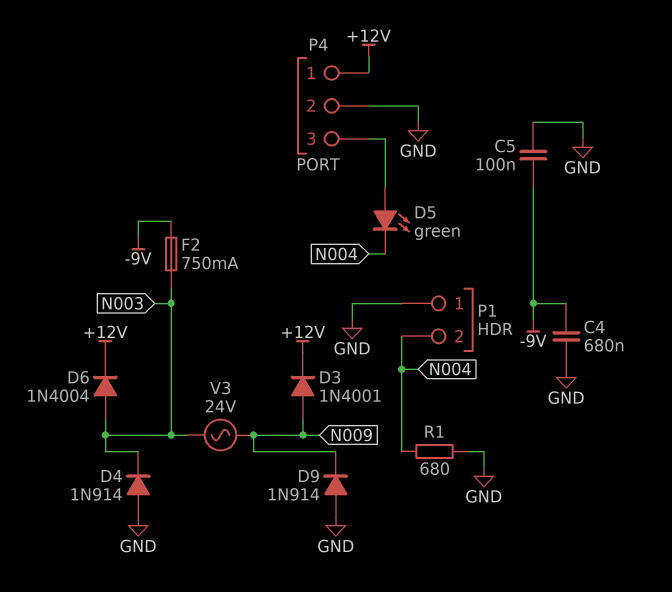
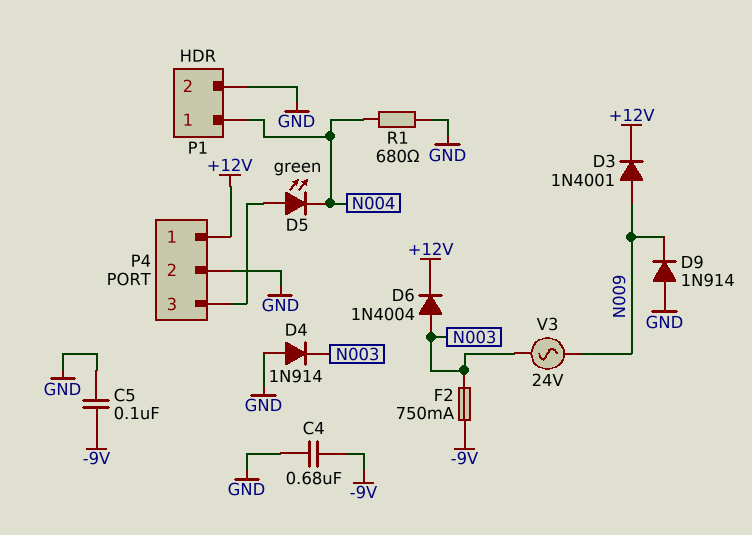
P1 pin 1: GND -> N004
P1 pin 2: N004 -> GND

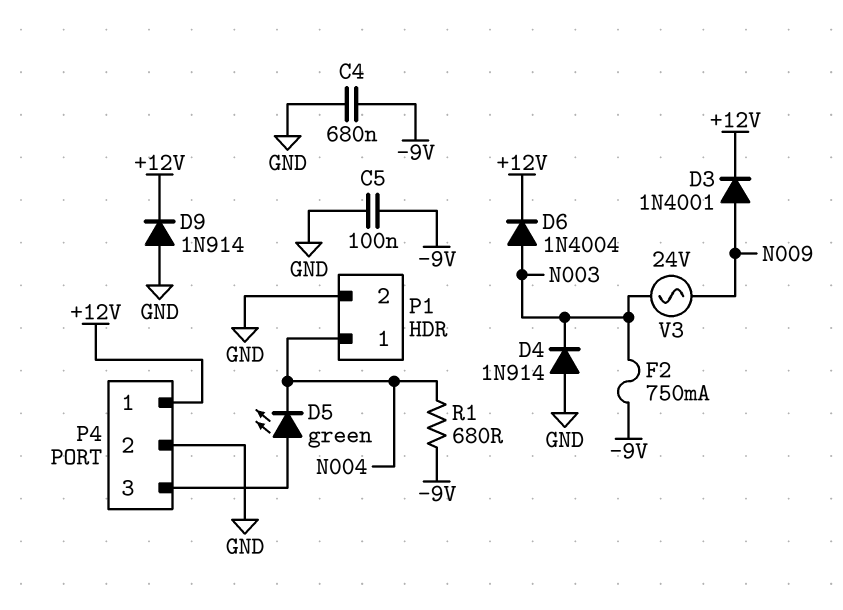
D9: diode 1N914 (A GND, K N009) -> diode 1N914 (A GND, K +12V)
R1: 680 (GND, N004) -> 680 (-9V, N004)

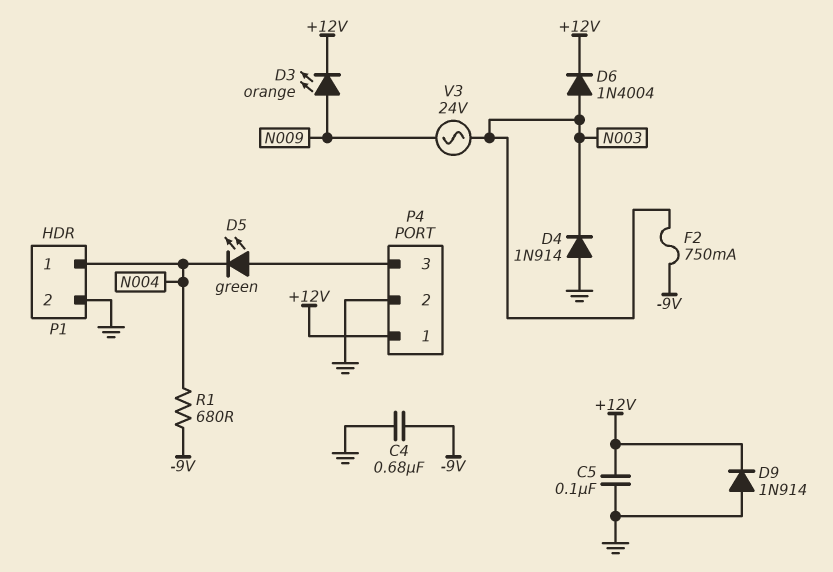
C5: 100nF (-9V, GND) -> 100nF (+12V, GND)
D3: diode 1N4001 (A N009, K +12V) -> LED orange (A N009, K +12V)

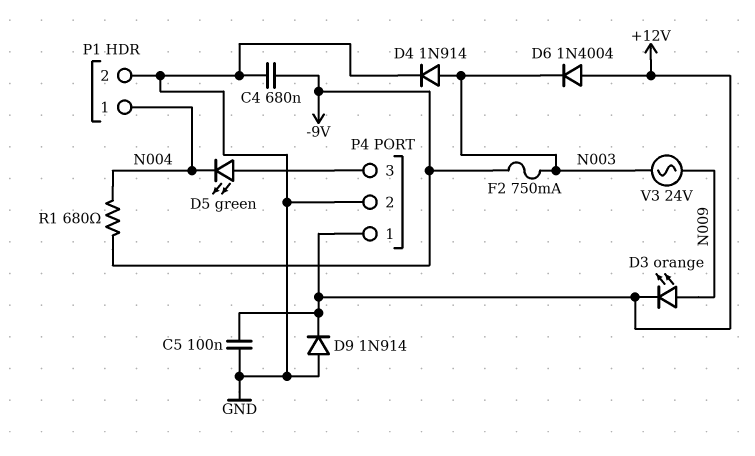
D4: diode 1N914 (A GND, K N003) -> diode 1N914 (A N003, K GND)
D6: diode 1N4004 (A N003, K +12V) -> diode 1N4004 (A +12V, K N003)

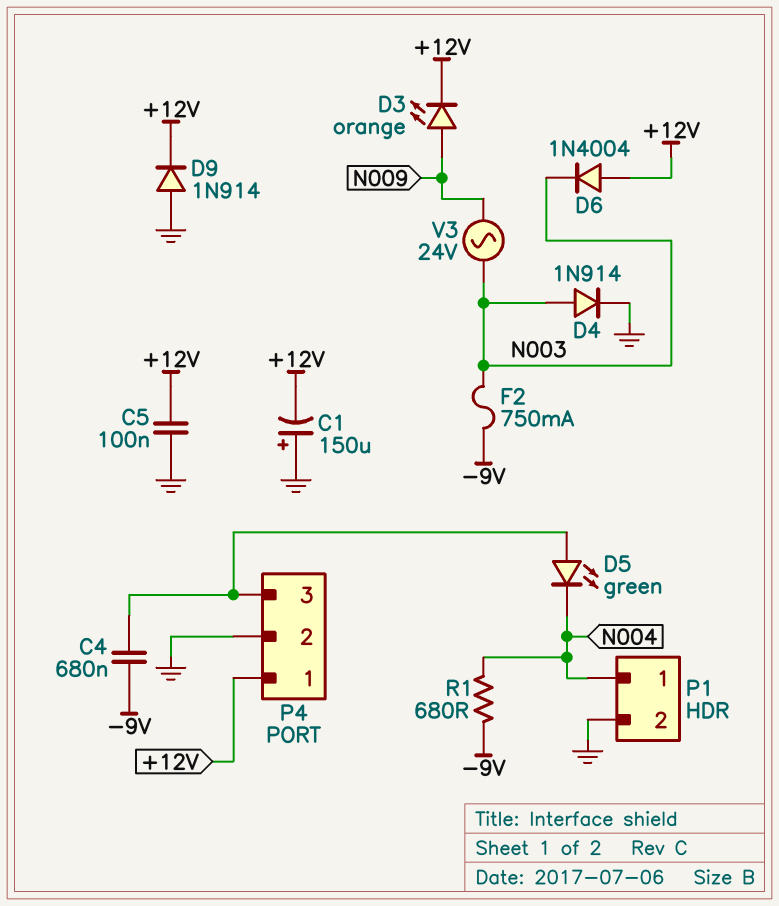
C1: none -> 150uF (plus GND, minus +12V)
C4: 680nF (-9V, GND) -> 680nF (-9V, P4/3)

